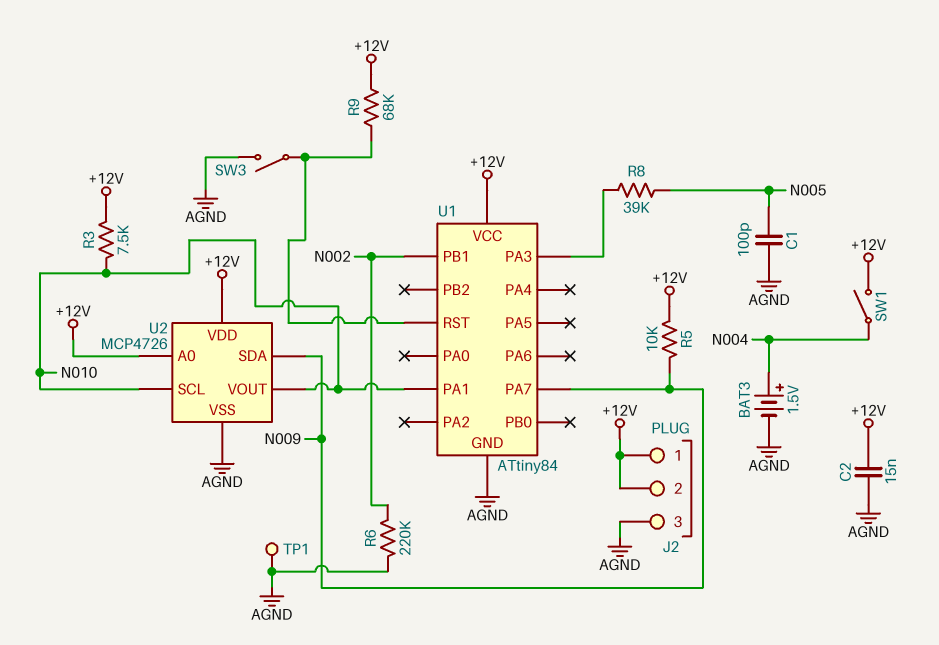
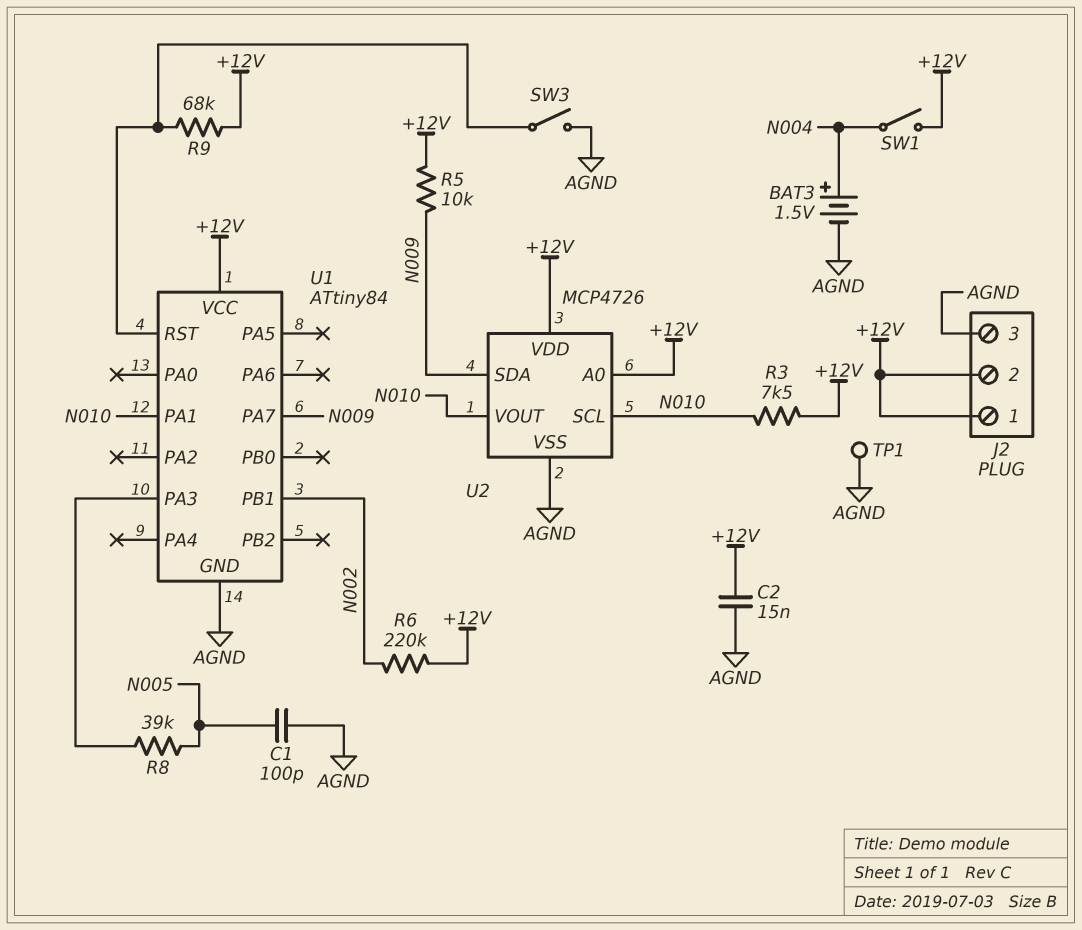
R6: 220k (AGND, N002) -> 220k (+12V, N002)

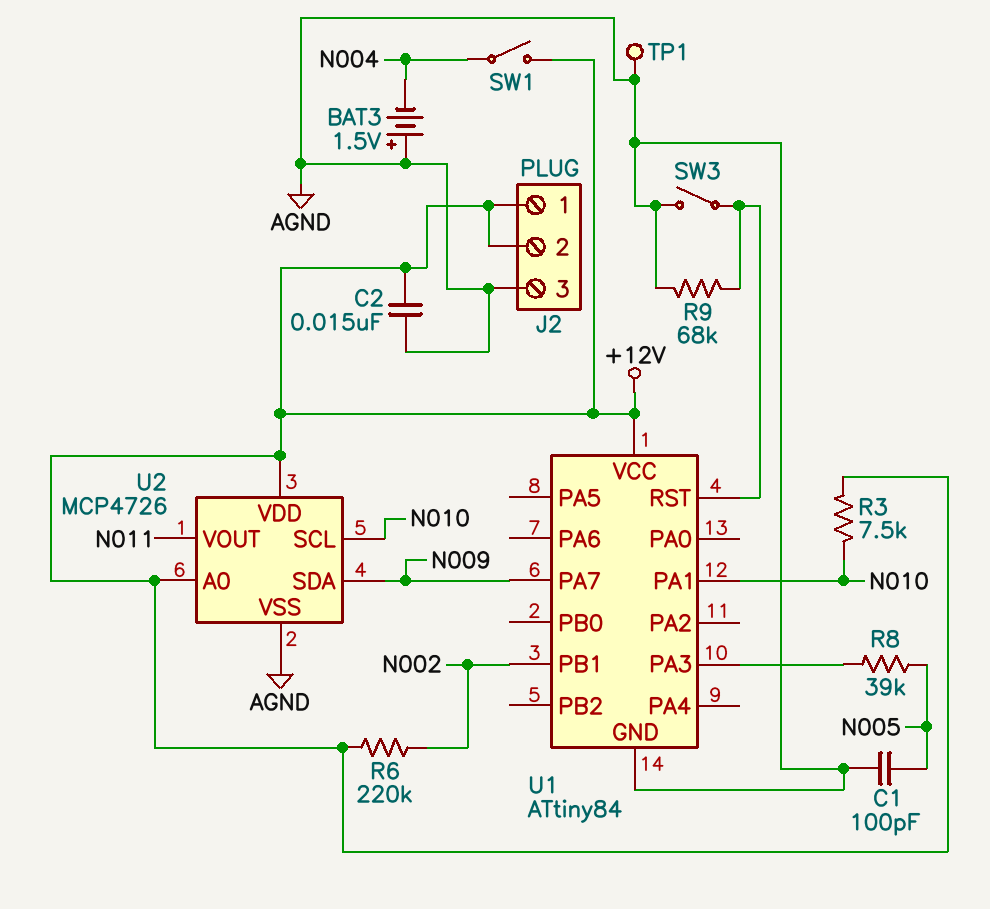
BAT3: 1.5V (plus N004, minus AGND) -> 1.5V (plus AGND, minus N004)
R5: 10k (+12V, N009) -> none
R9: 68k (+12V, U1/RST) -> 68k (AGND, U1/RST)
U2 pin VOUT: N010 -> N011

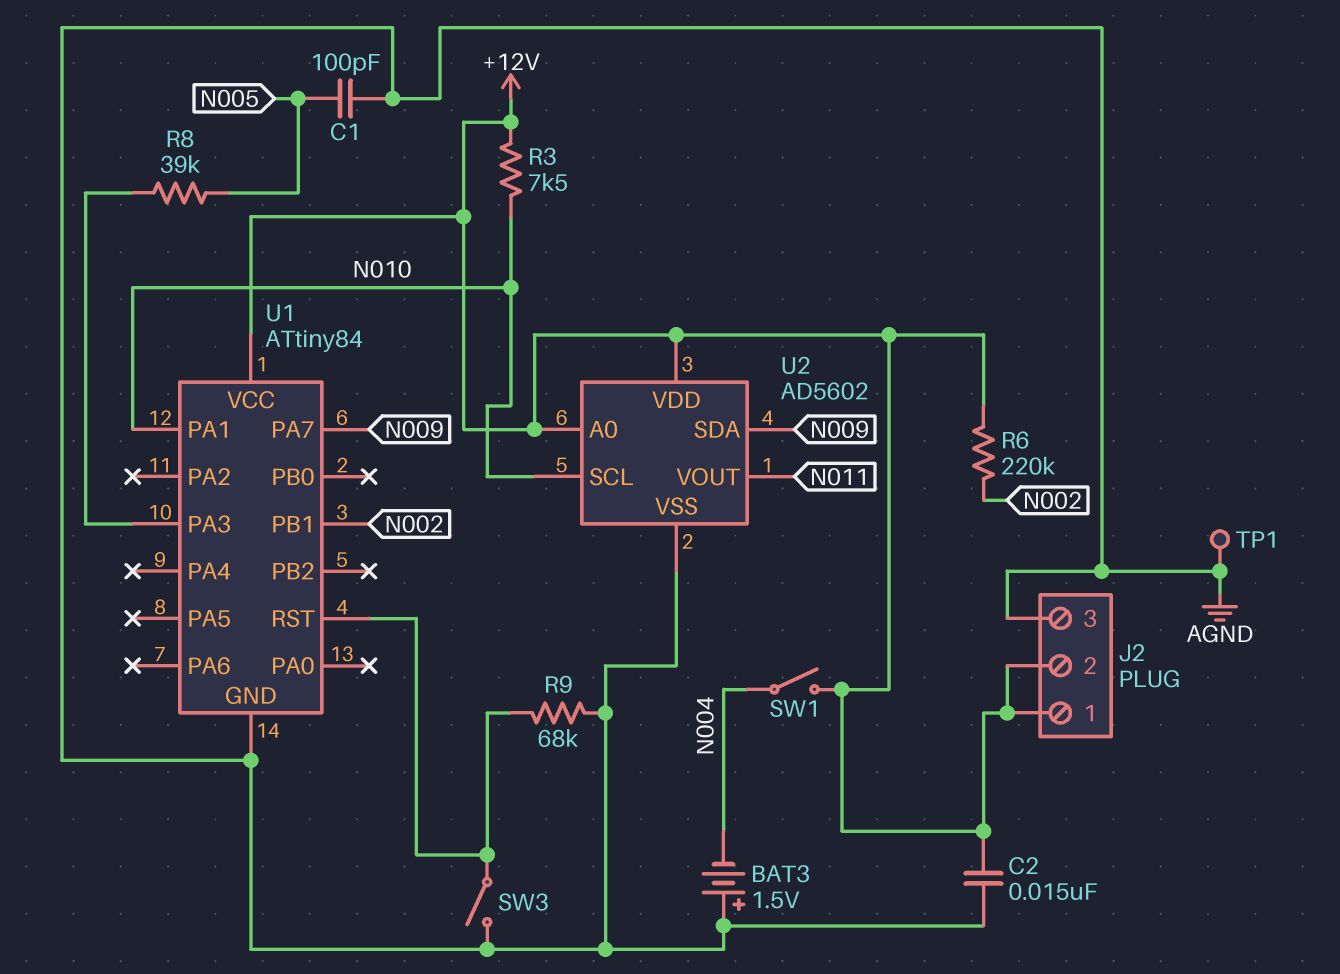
U2: MCP4726 -> AD5602

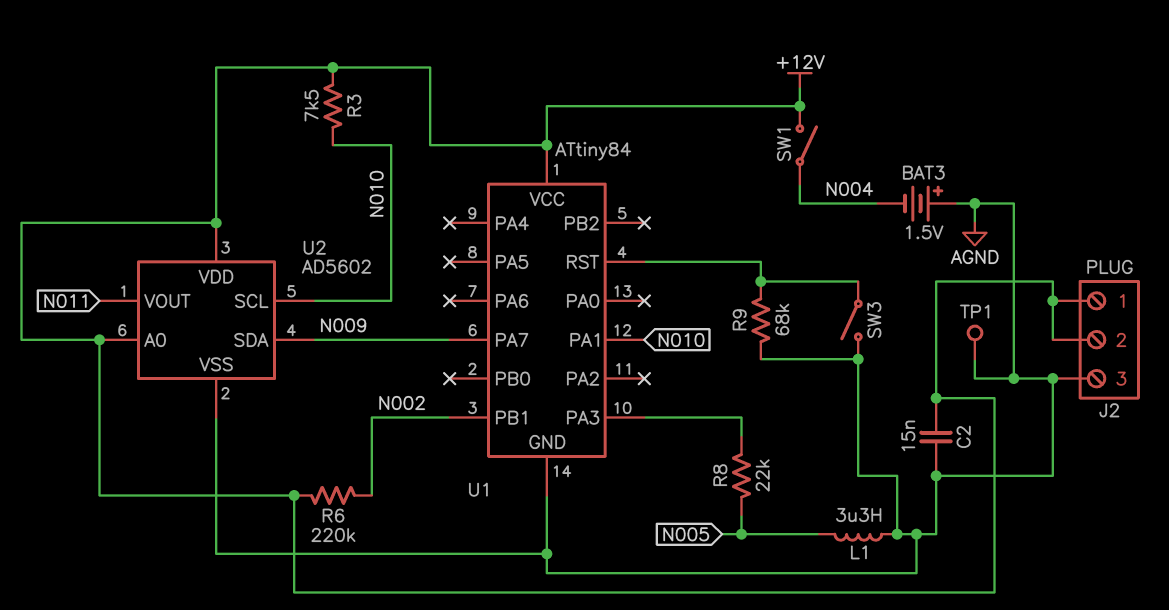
C1: 100pF (AGND, N005) -> none
L1: none -> 3.3uH (AGND, N005)
R8: 39k (N005, U1/PA3) -> 22k (N005, U1/PA3)

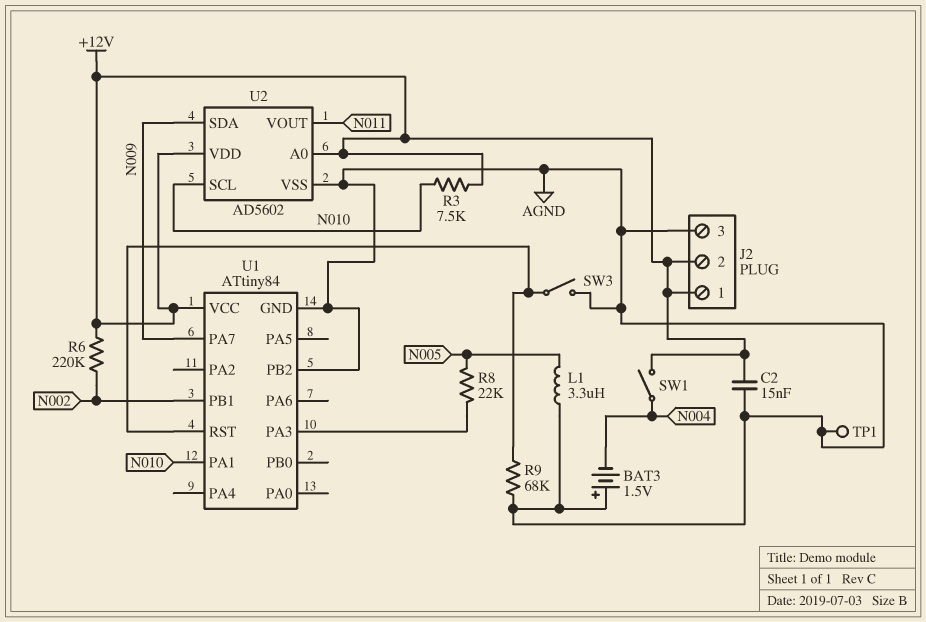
U1 pin PB2: none -> AGND

